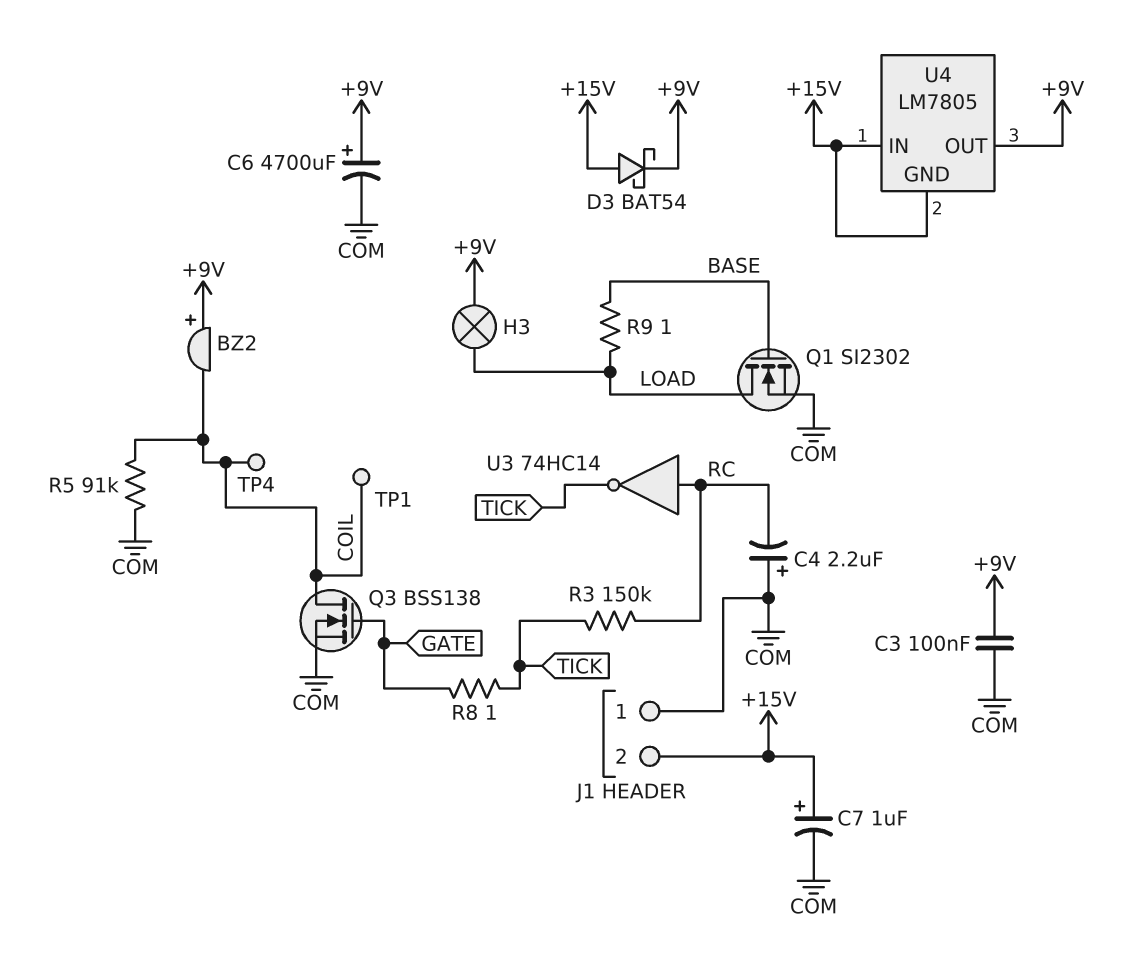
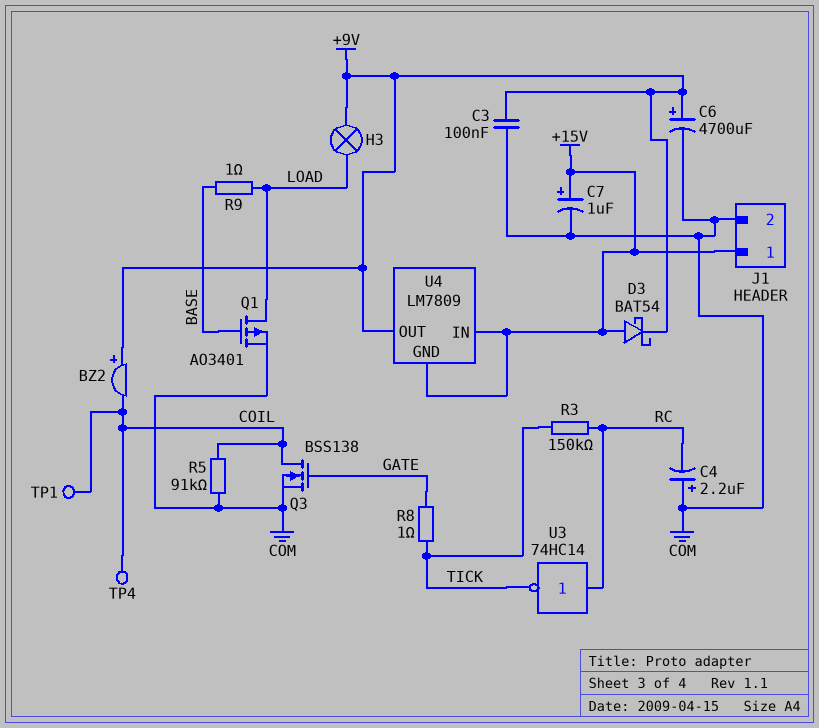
J1 pin 1: COM -> +15V
J1 pin 2: +15V -> COM
Q1: NMOS SI2302 (G BASE, D LOAD, S COM) -> PMOS AO3401 (G BASE, D LOAD, S COM)
U4: LM7805 -> LM7809

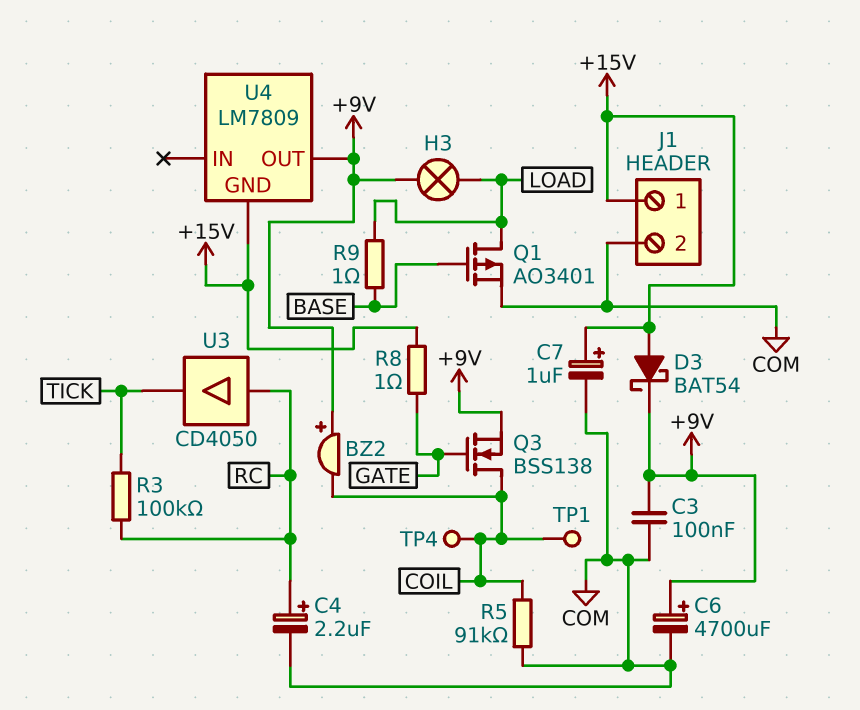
C4: 2.2uF (plus COM, minus RC) -> 2.2uF (plus RC, minus COM)
Q3: NMOS BSS138 (G GATE, D COIL, S COM) -> NMOS BSS138 (G GATE, D COIL, S +9V)
R3: 150k (RC, TICK) -> 100k (RC, TICK)
R8: 1 (GATE, TICK) -> 1 (+15V, GATE)
U3: NOT 74HC14 (in RC, out TICK) -> buffer CD4050 (in RC, out TICK)
U4 pin IN: +15V -> none

